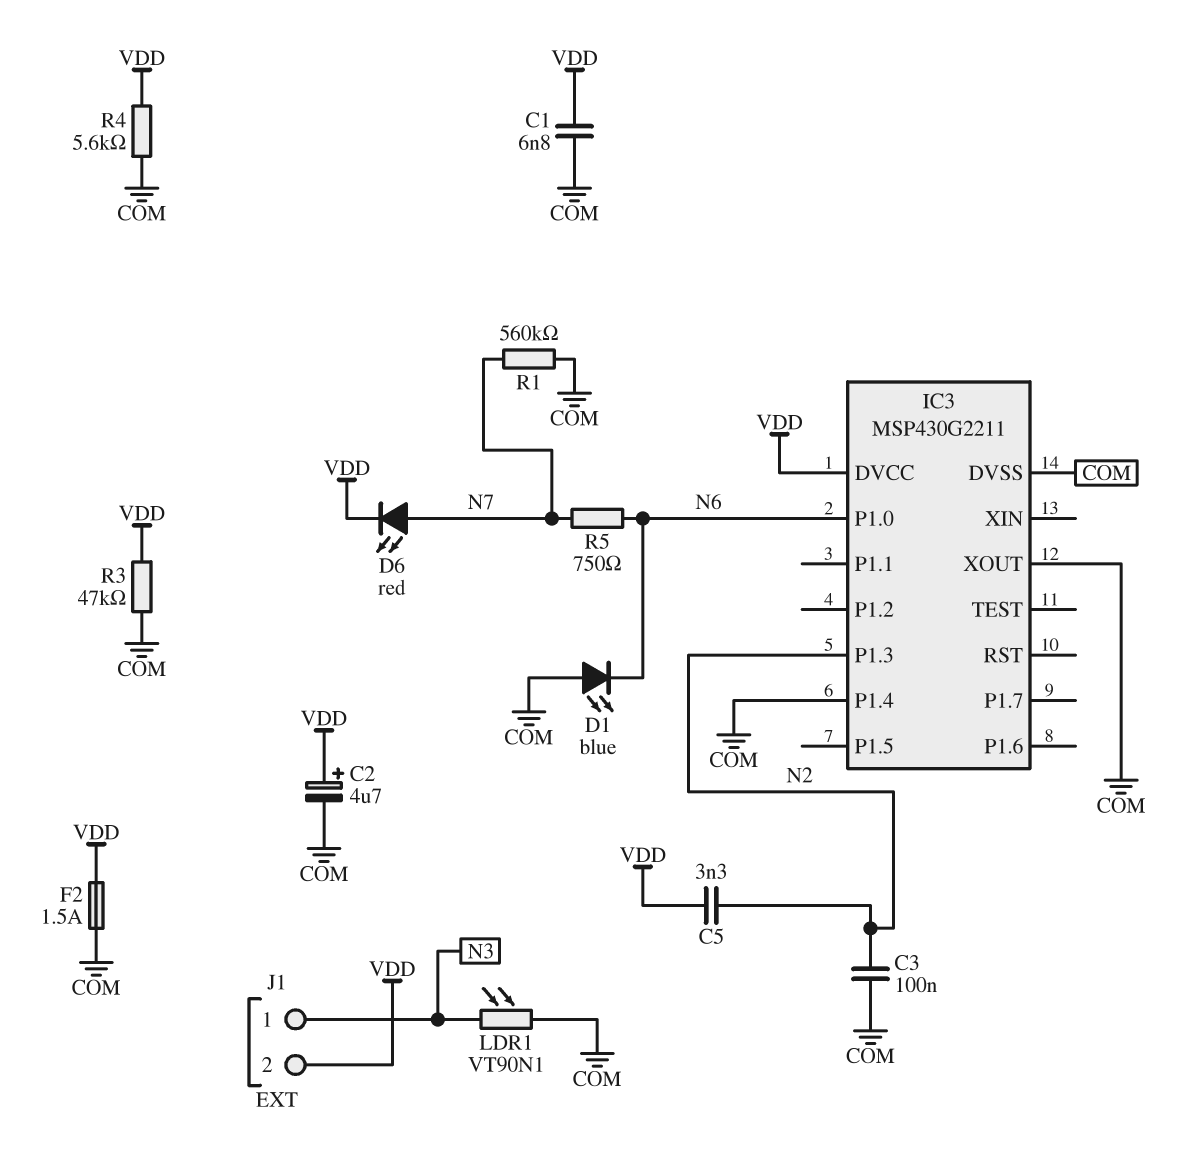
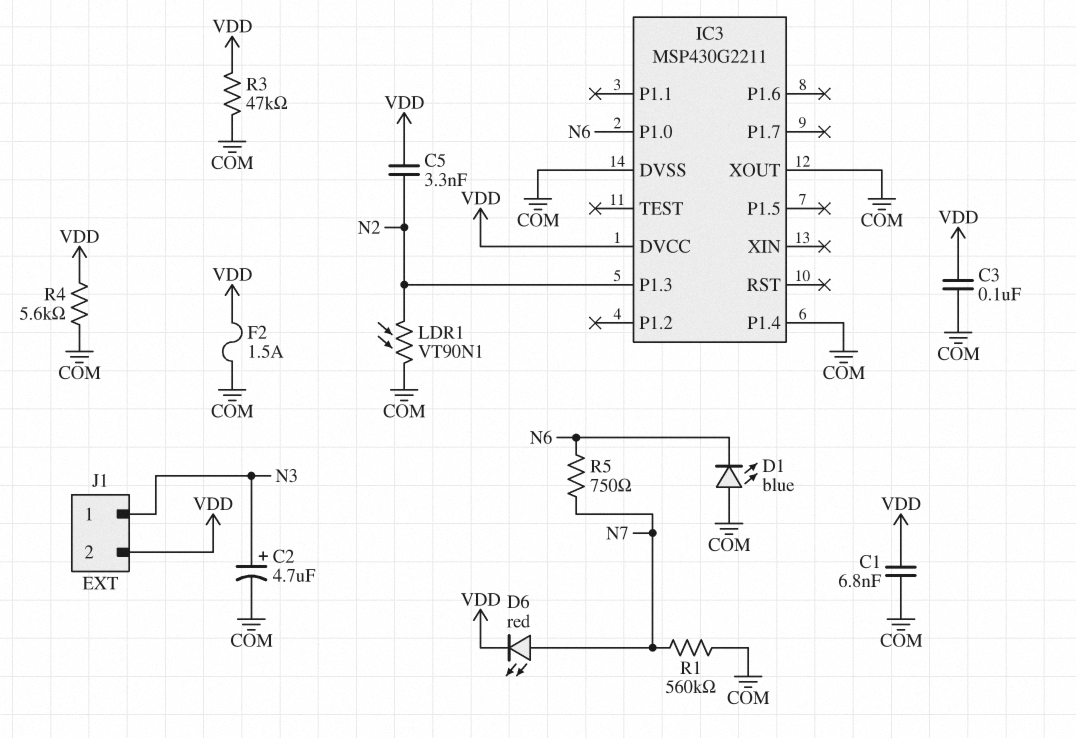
C2: 4.7uF (plus VDD, minus COM) -> 4.7uF (plus N3, minus COM)
C3: 100nF (COM, N2) -> 100nF (COM, VDD)
LDR1: VT90N1 (COM, N3) -> VT90N1 (COM, N2)

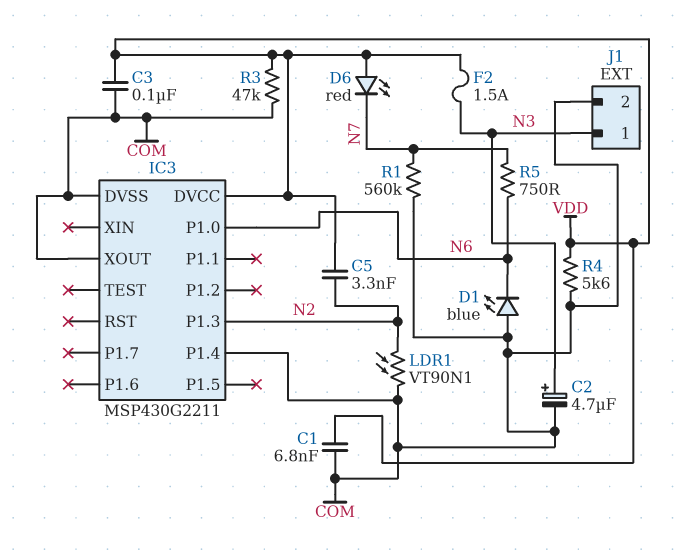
D6: LED red (A N7, K VDD) -> LED red (A VDD, K N7)
F2: 1.5A (COM, VDD) -> 1.5A (N3, VDD)
J1 pin 2: VDD -> COM

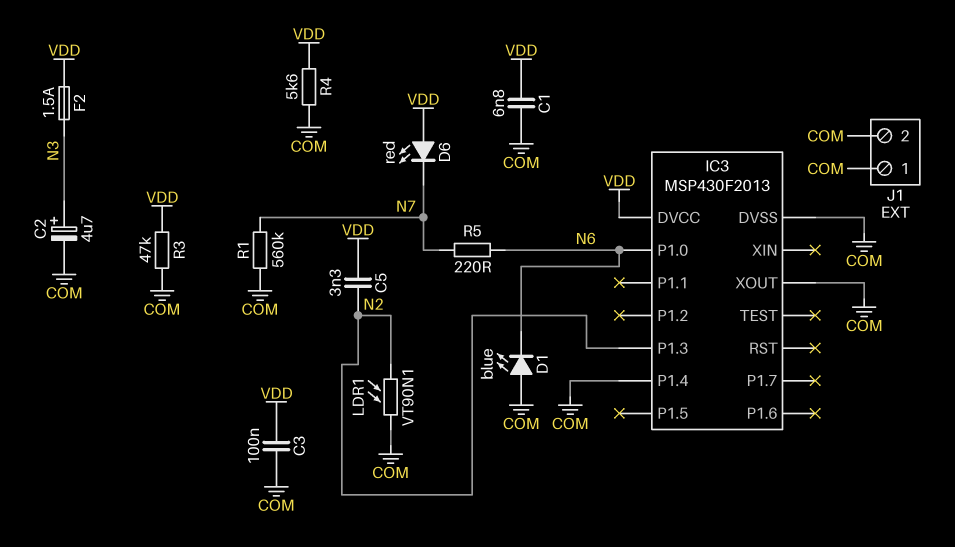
IC3: MSP430G2211 -> MSP430F2013
J1 pin 1: N3 -> COM
R5: 750 (N6, N7) -> 220 (N6, N7)

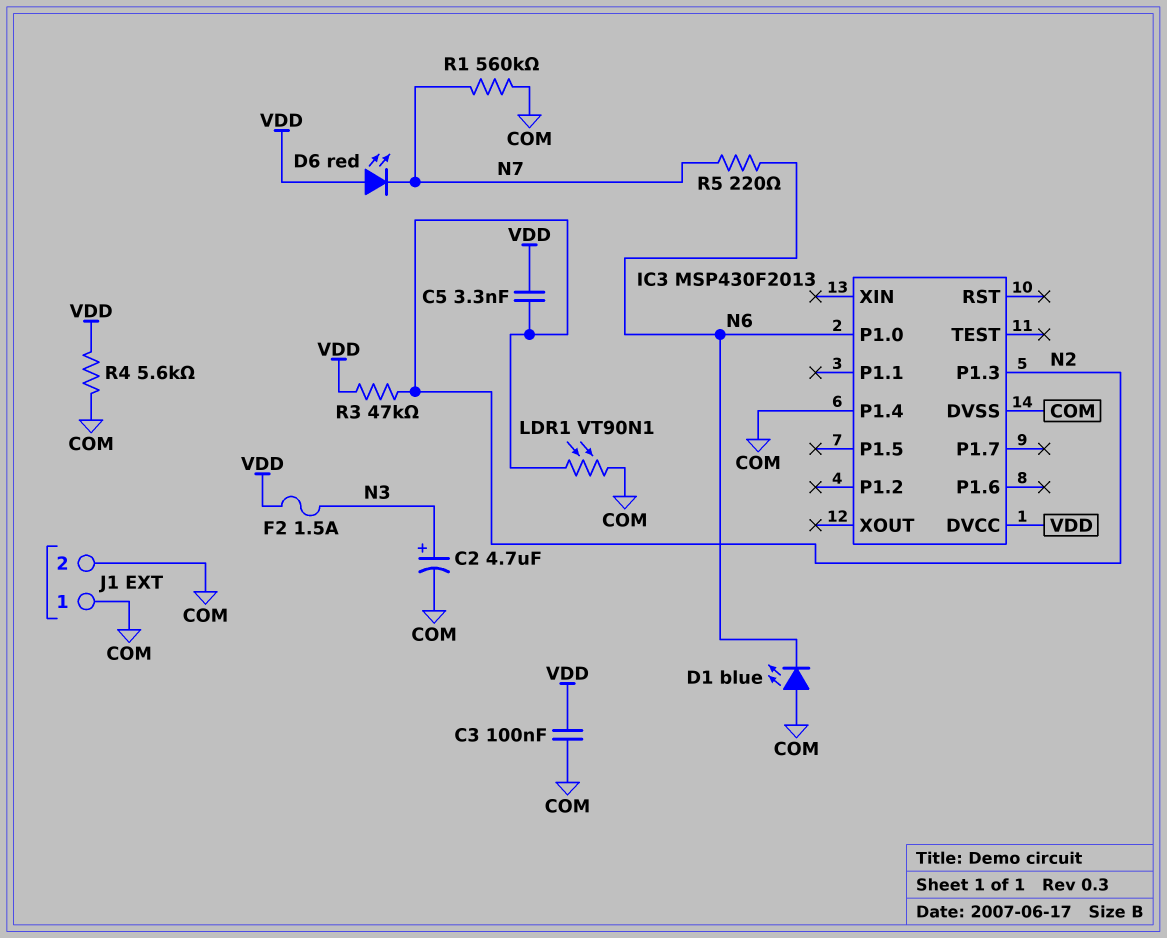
C1: 6.8nF (COM, VDD) -> none
IC3 pin XOUT: COM -> none
R3: 47k (COM, VDD) -> 47k (N2, VDD)

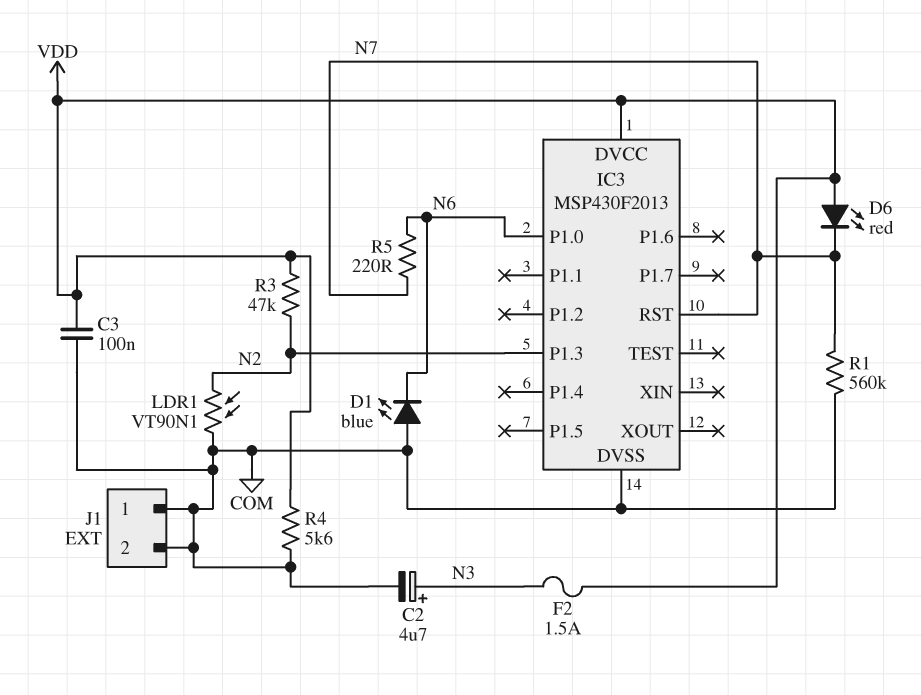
C5: 3.3nF (N2, VDD) -> none
IC3 pin P1.4: COM -> none
IC3 pin RST: none -> N7

